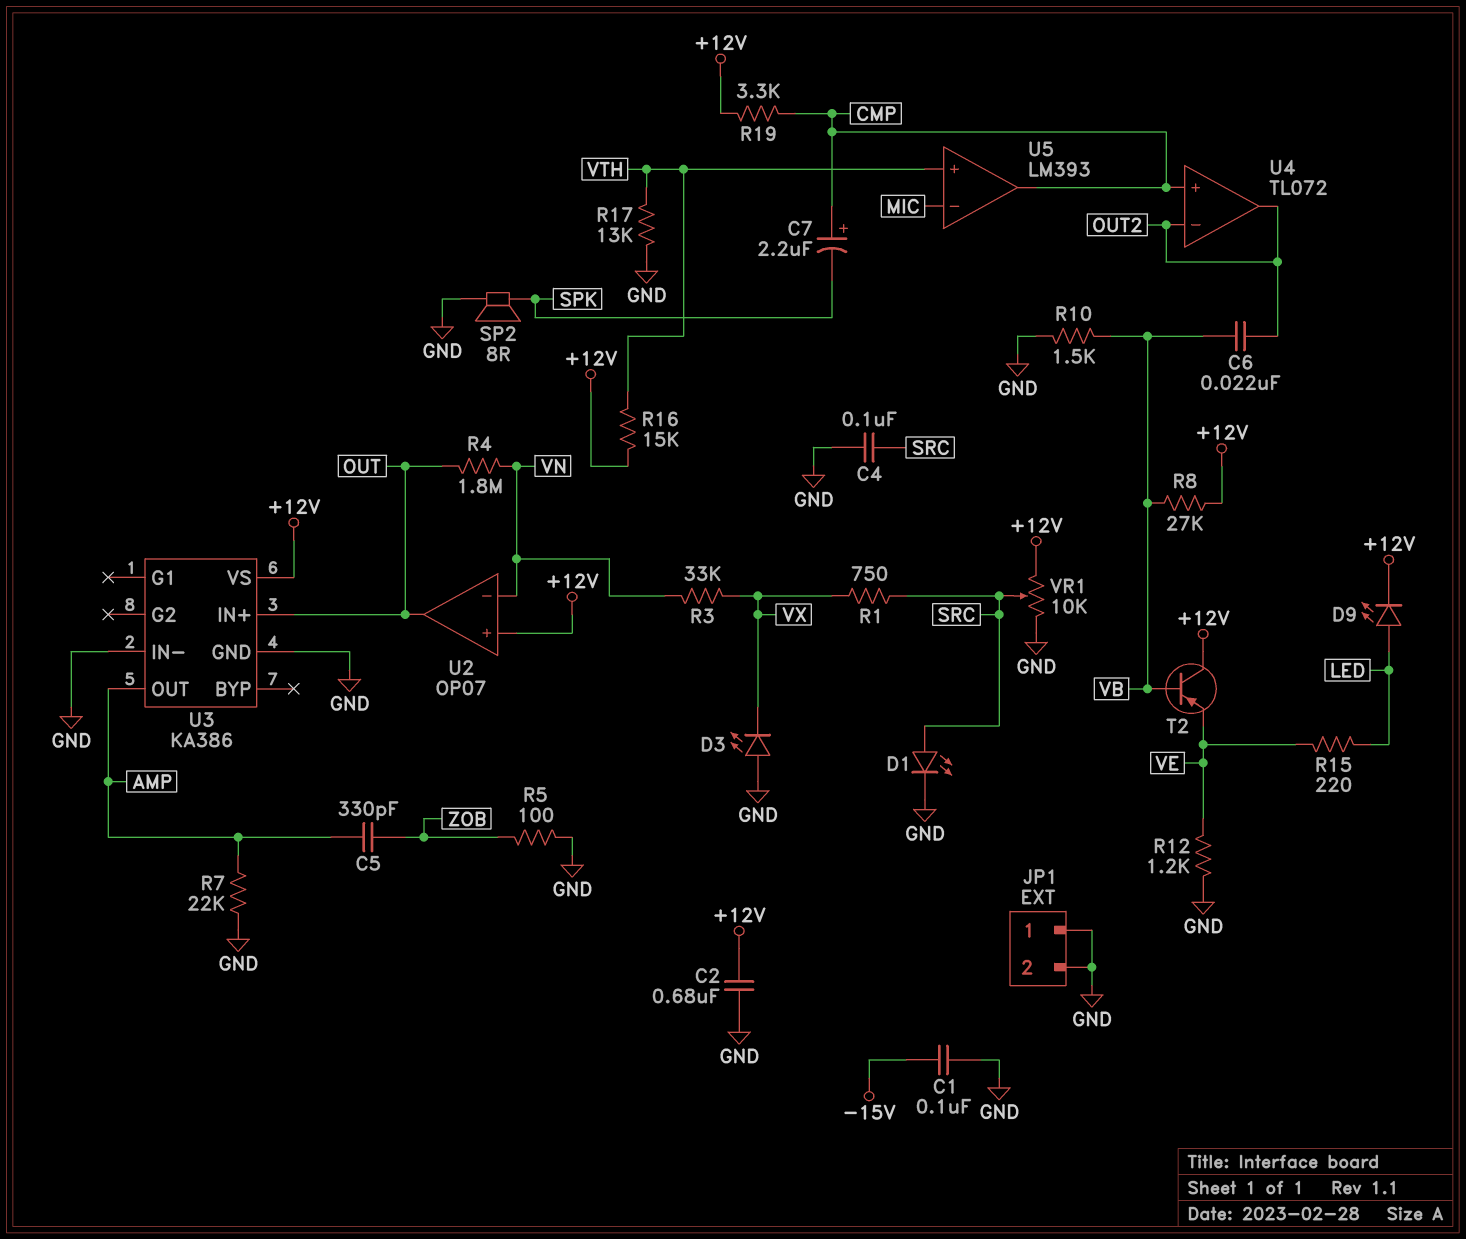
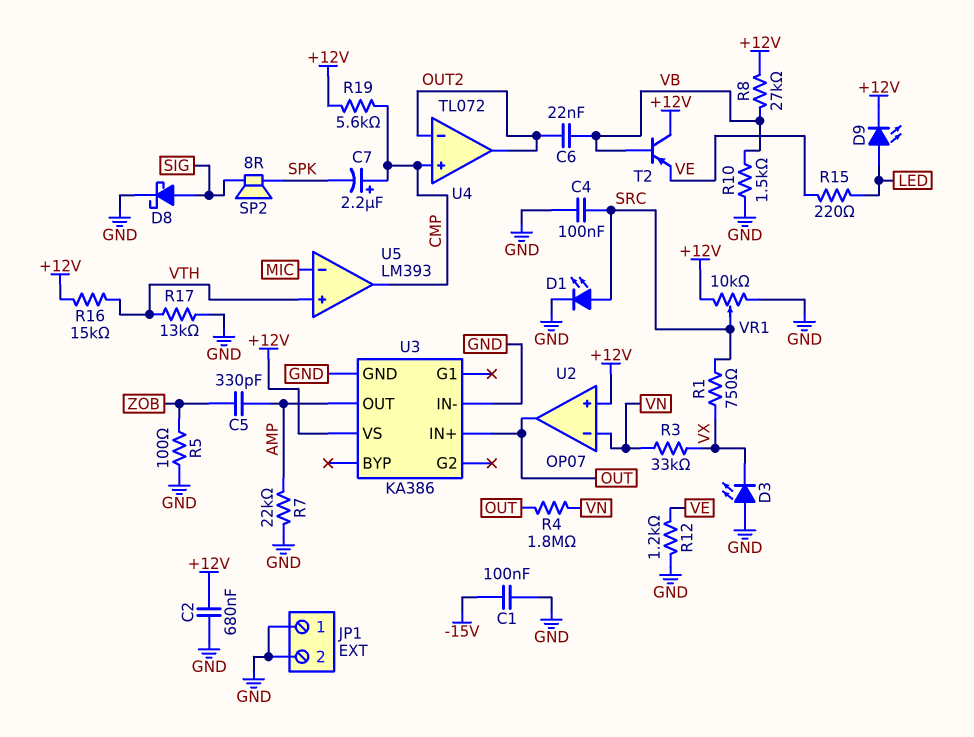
D8: none -> schottky (A SIG, K GND)
R19: 3.3k (+12V, CMP) -> 5.6k (+12V, CMP)
SP2: speaker 8R (GND, SPK) -> speaker 8R (SIG, SPK)

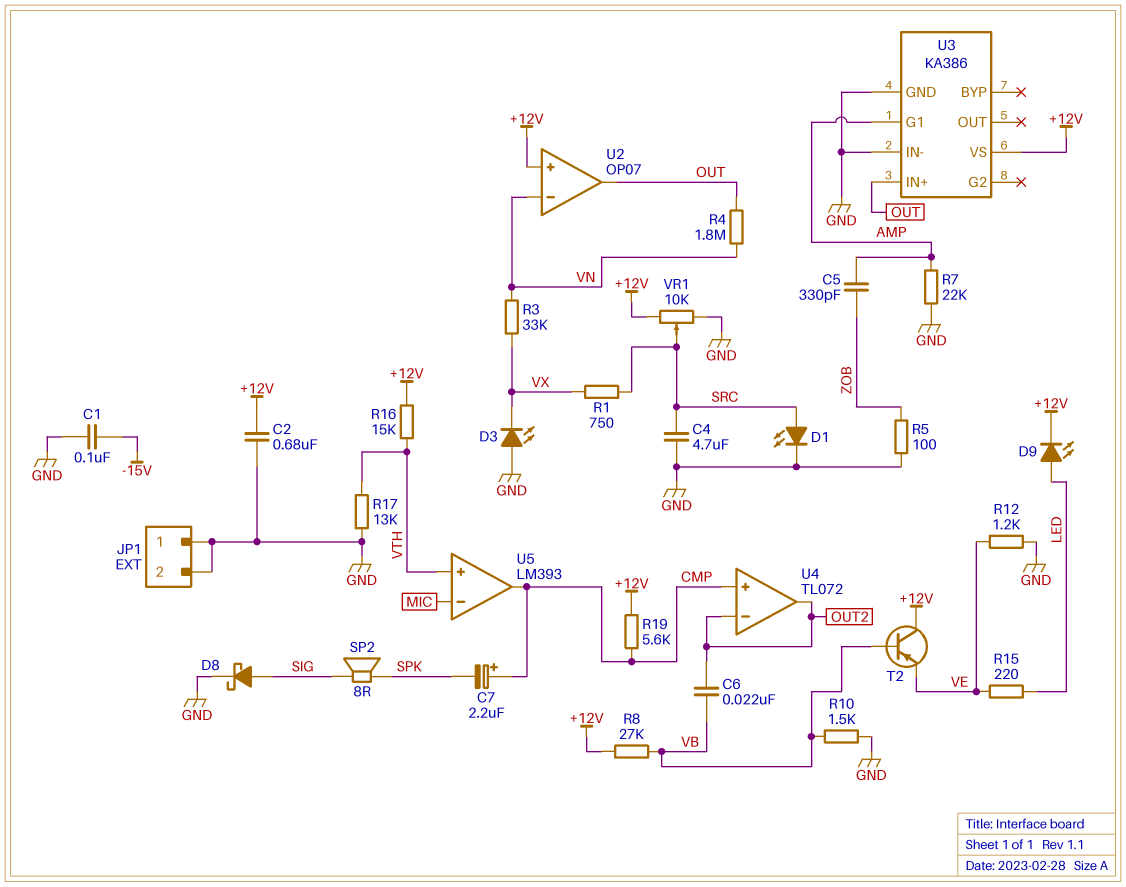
C4: 100nF (GND, SRC) -> 4.7uF (GND, SRC)
U3 pin G1: none -> AMP
U3 pin OUT: AMP -> none

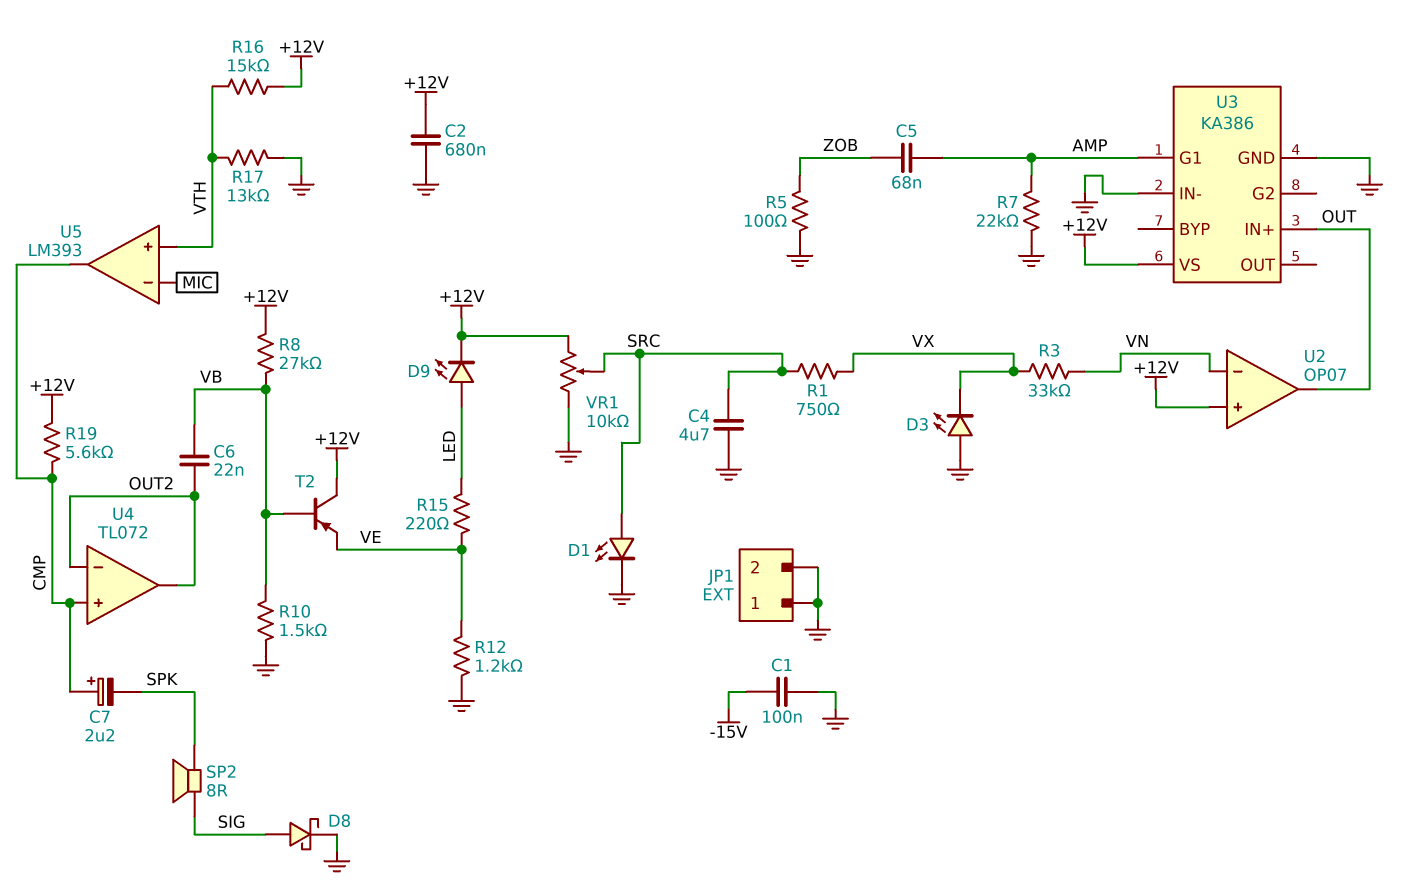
C5: 330pF (AMP, ZOB) -> 68nF (AMP, ZOB)
R4: 1.8M (OUT, VN) -> none

